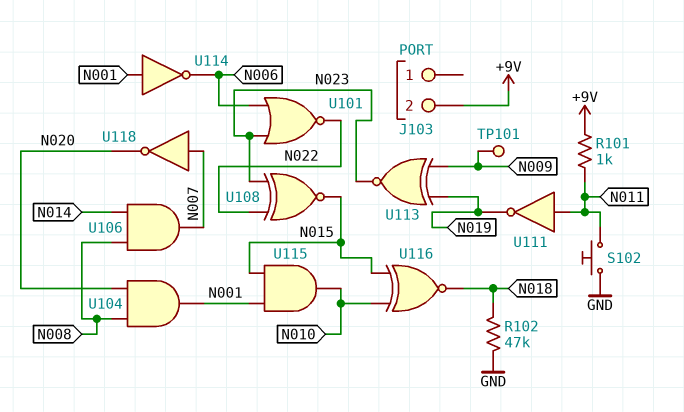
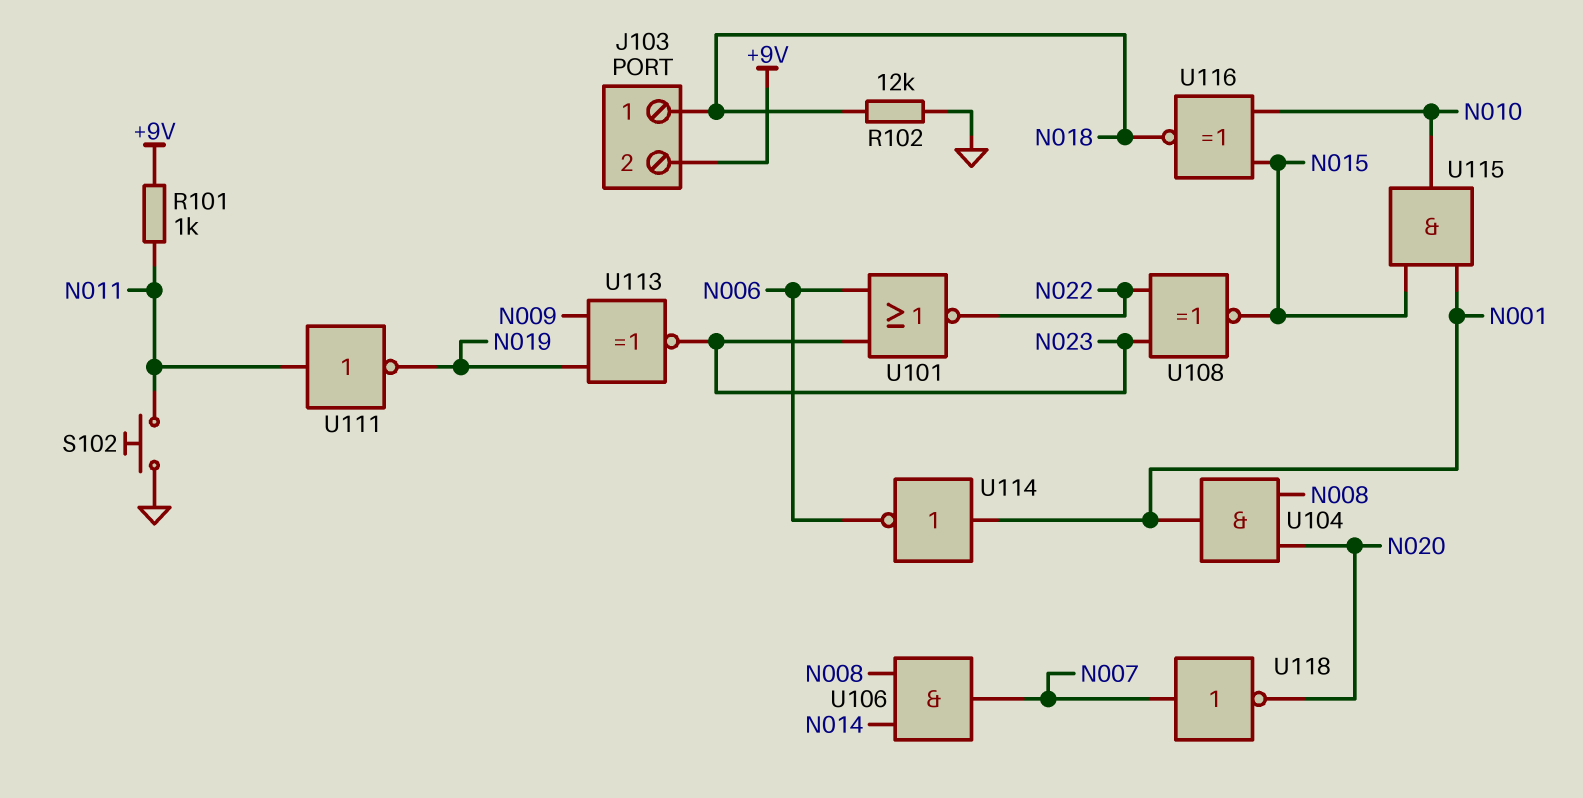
J103 pin 1: none -> N018
R102: 47k (GND, N018) -> 12k (GND, N018)
TP101: test point (N009) -> none

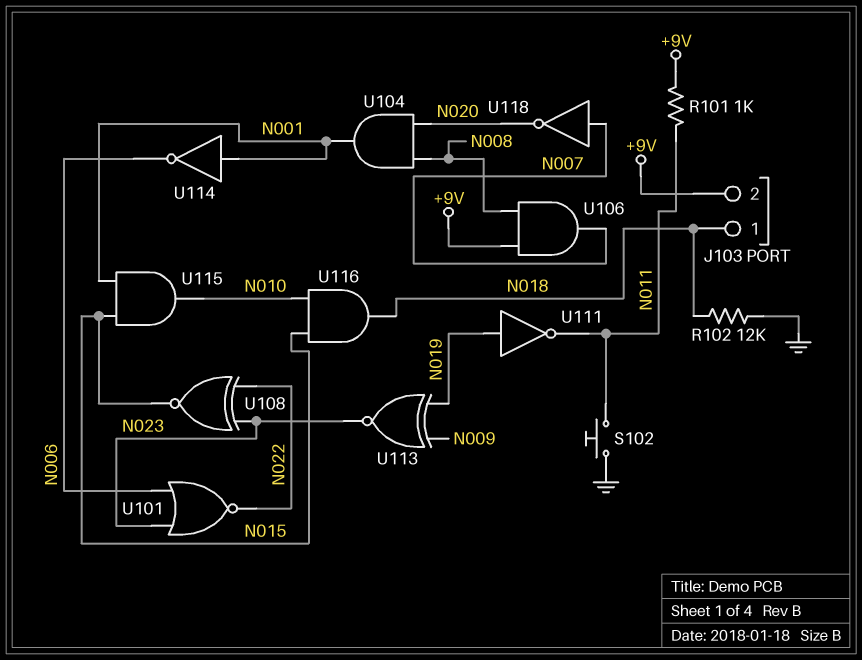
U106: AND (in N008, in N014, out N007) -> AND (in +9V, in N008, out N007)
U111: NOT (in N011, out N019) -> NOT (in N019, out N011)
U116: XNOR (in N010, in N015, out N018) -> AND (in N010, in N015, out N018)

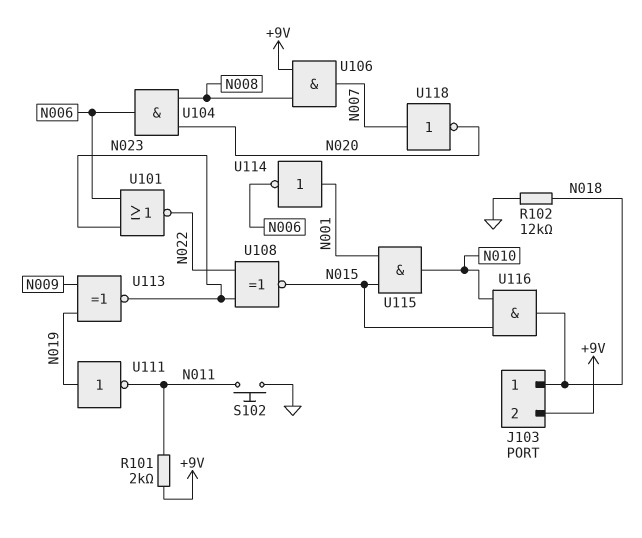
R101: 1k (+9V, N011) -> 2k (+9V, N011)
U104: AND (in N008, in N020, out N001) -> AND (in N008, in N020, out N006)

